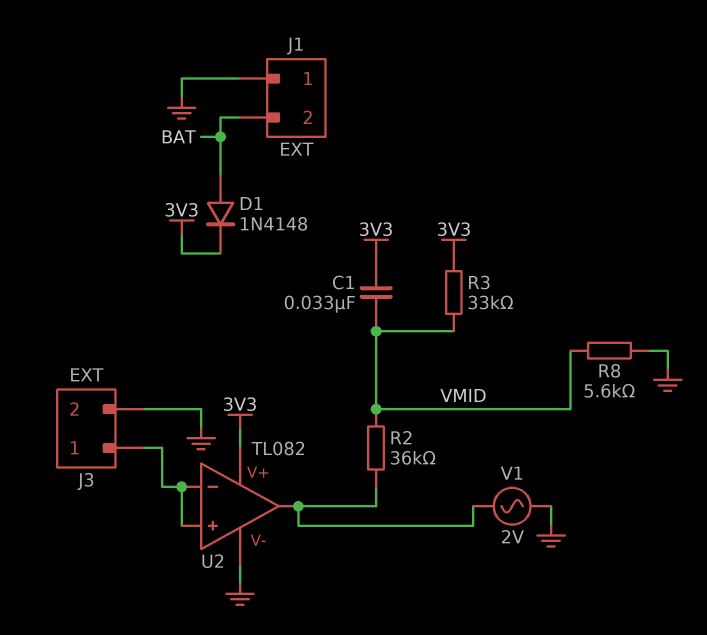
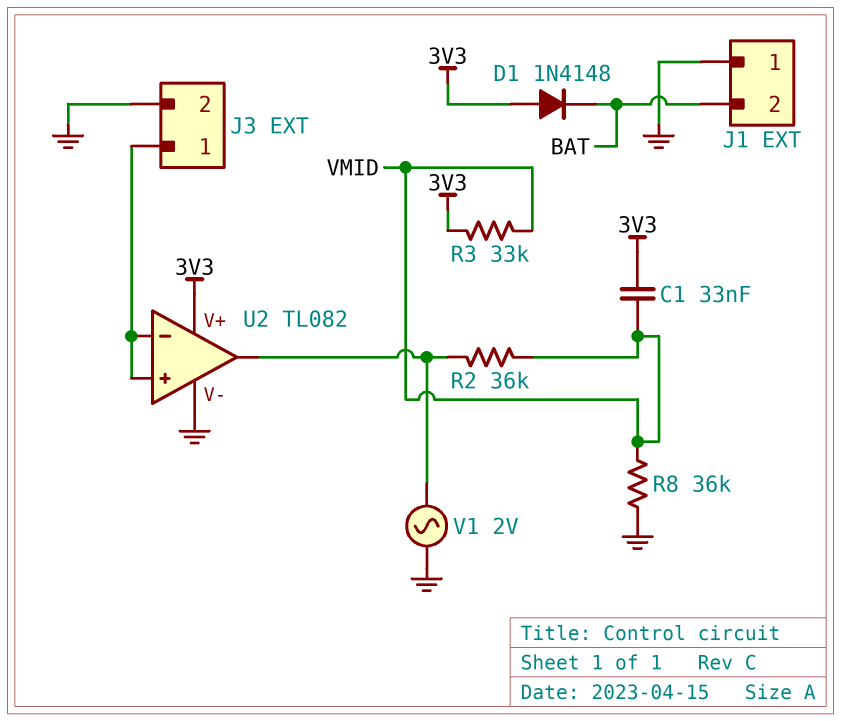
D1: diode 1N4148 (A BAT, K 3V3) -> diode 1N4148 (A 3V3, K BAT)
R8: 5.6k (GND, VMID) -> 36k (GND, VMID)

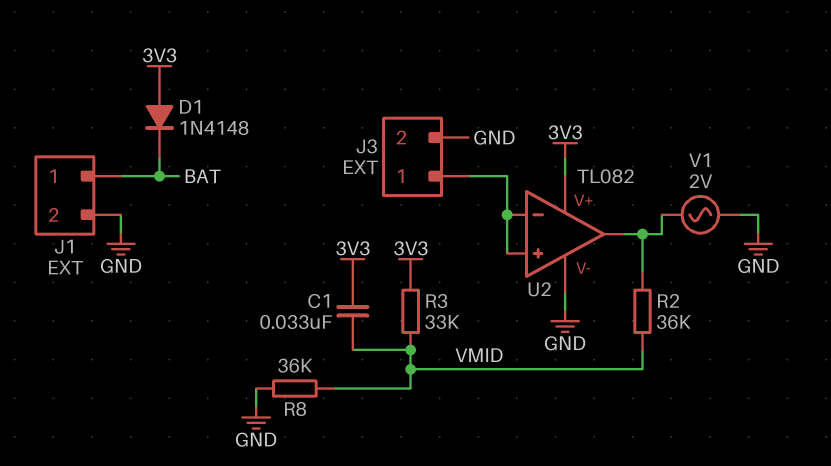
J1 pin 1: GND -> BAT
J1 pin 2: BAT -> GND

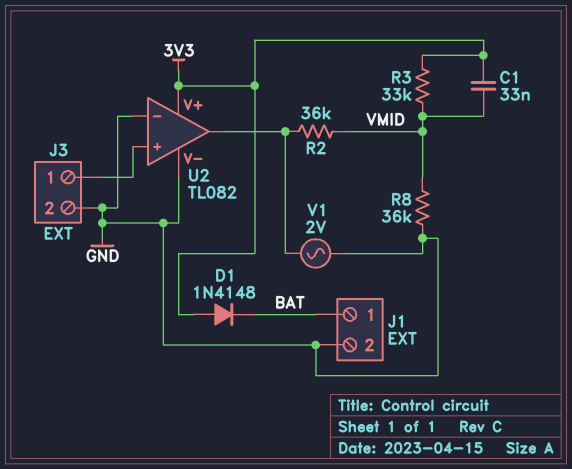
U2 pin in-: J3/1 -> GND

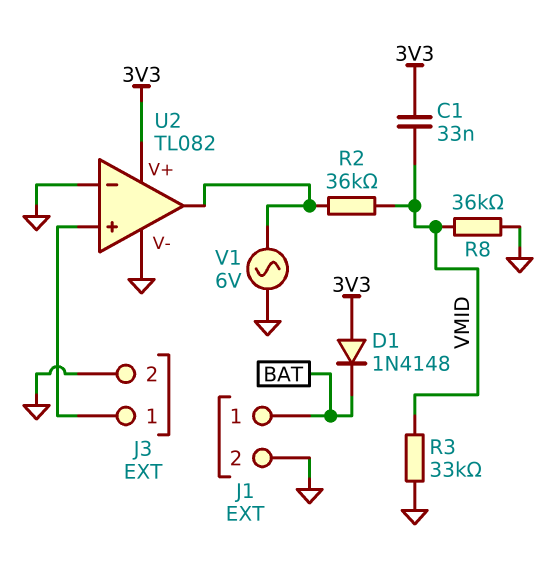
R3: 33k (3V3, VMID) -> 33k (GND, VMID)
V1: AC 2V (GND, U2/out) -> AC 6V (GND, U2/out)

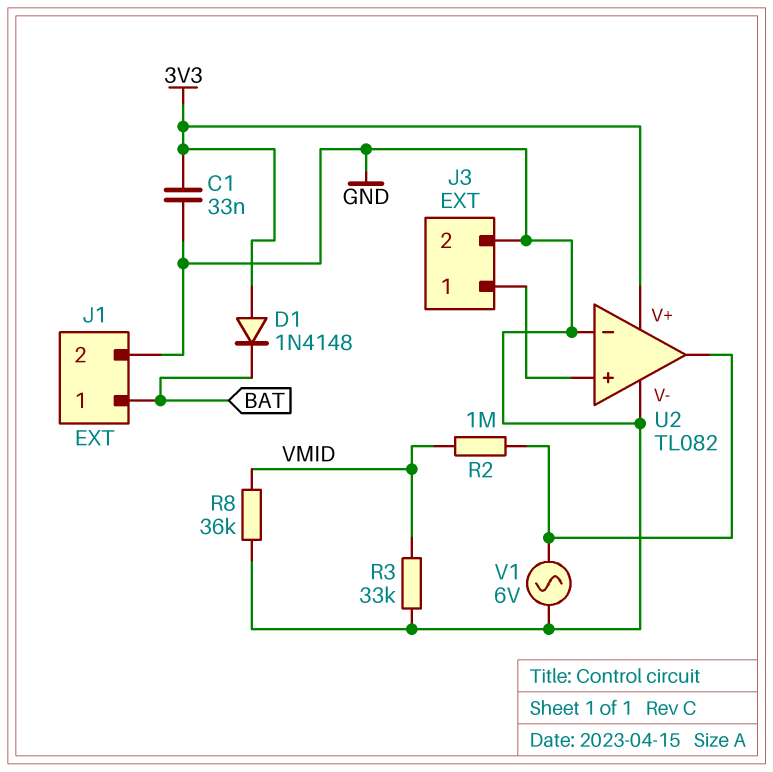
C1: 33nF (3V3, VMID) -> 33nF (3V3, GND)
R2: 36k (U2/out, VMID) -> 1M (U2/out, VMID)

